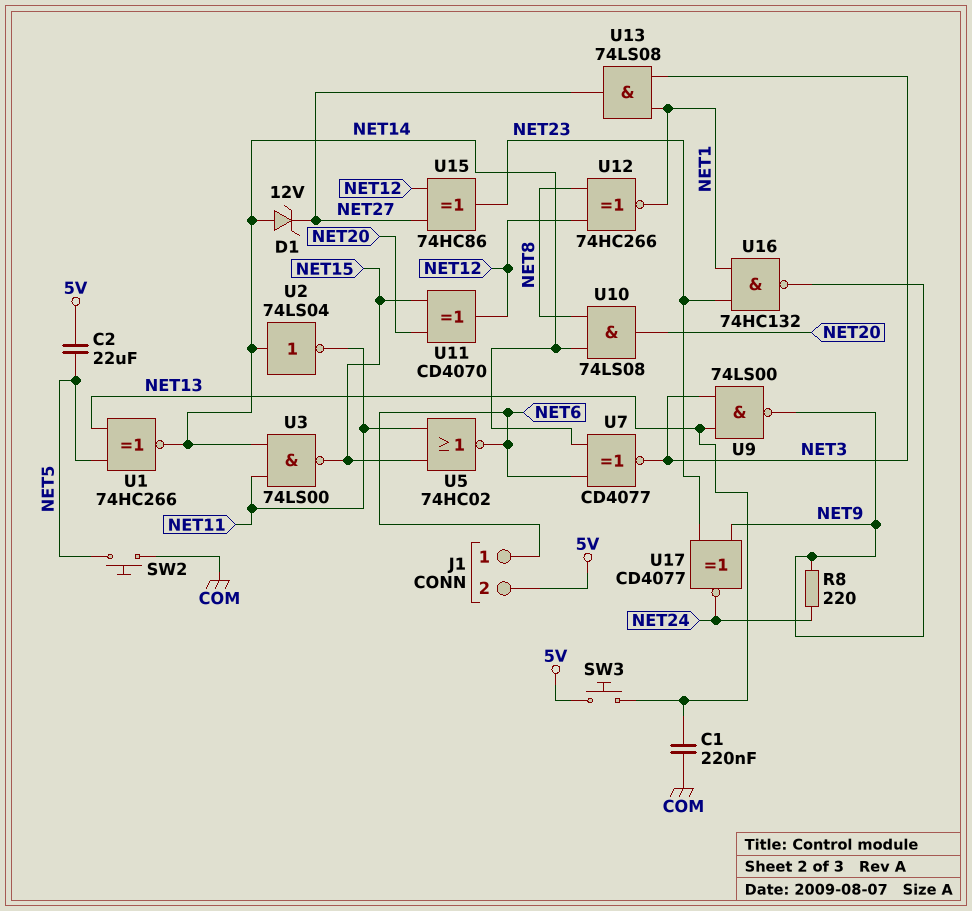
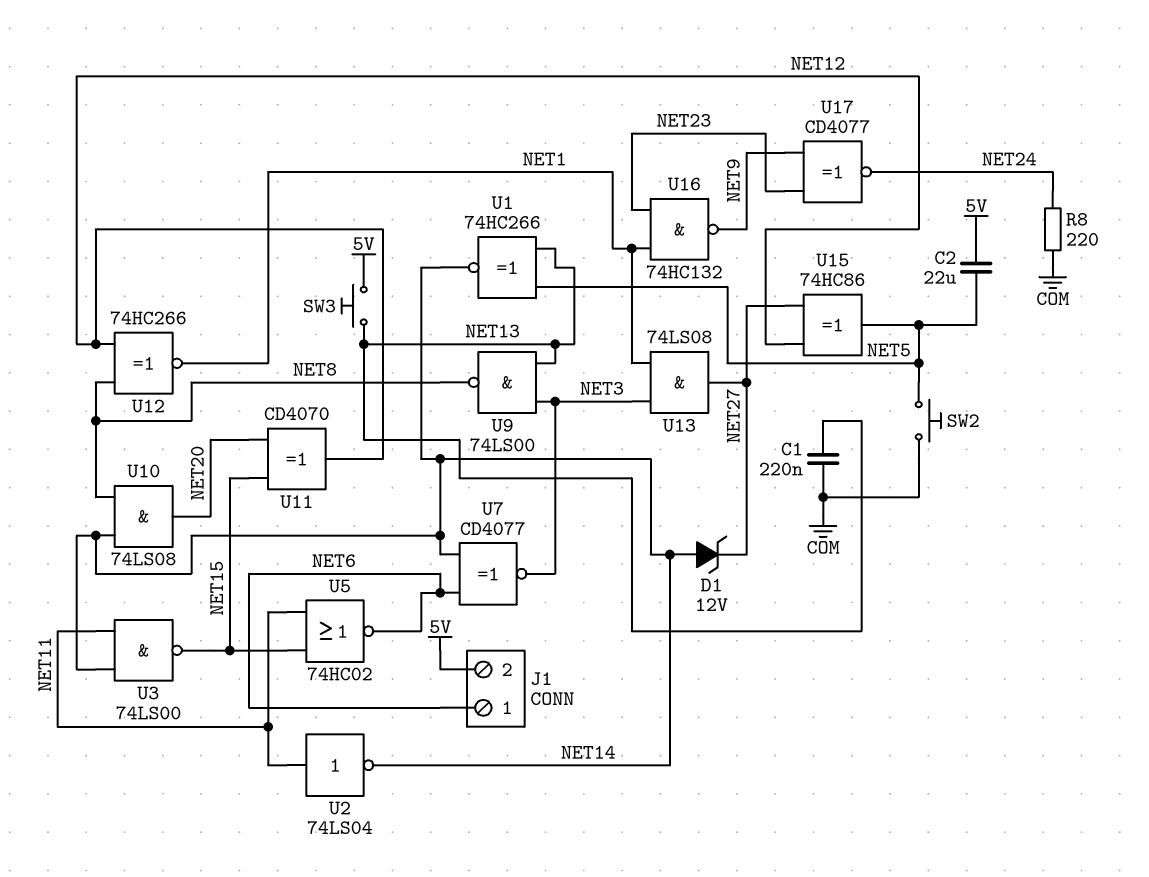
R8: 220 (NET9, NET24) -> 220 (COM, NET24)
U2: NOT 74LS04 (in NET14, out NET11) -> NOT 74LS04 (in NET11, out NET14)
U9: NAND 74LS00 (in NET3, in NET13, out NET9) -> NAND 74LS00 (in NET3, in NET13, out NET8)
U15: XOR 74HC86 (in NET12, in NET27, out NET23) -> XOR 74HC86 (in NET12, in NET27, out NET5)

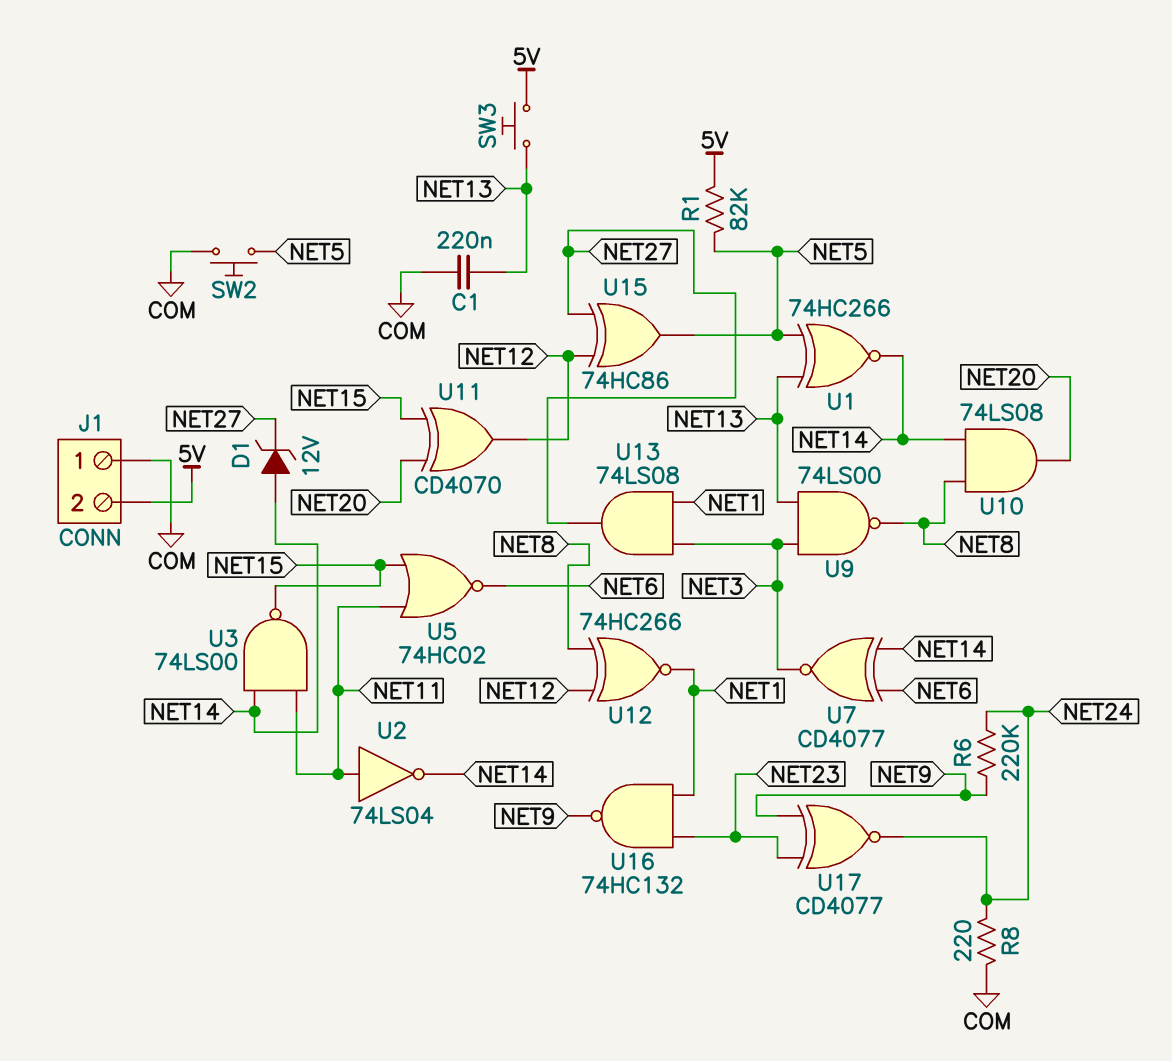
C2: 22uF (5V, NET5) -> none
J1 pin 1: NET6 -> COM
R1: none -> 82k (5V, NET5)
R6: none -> 220k (NET9, NET24)

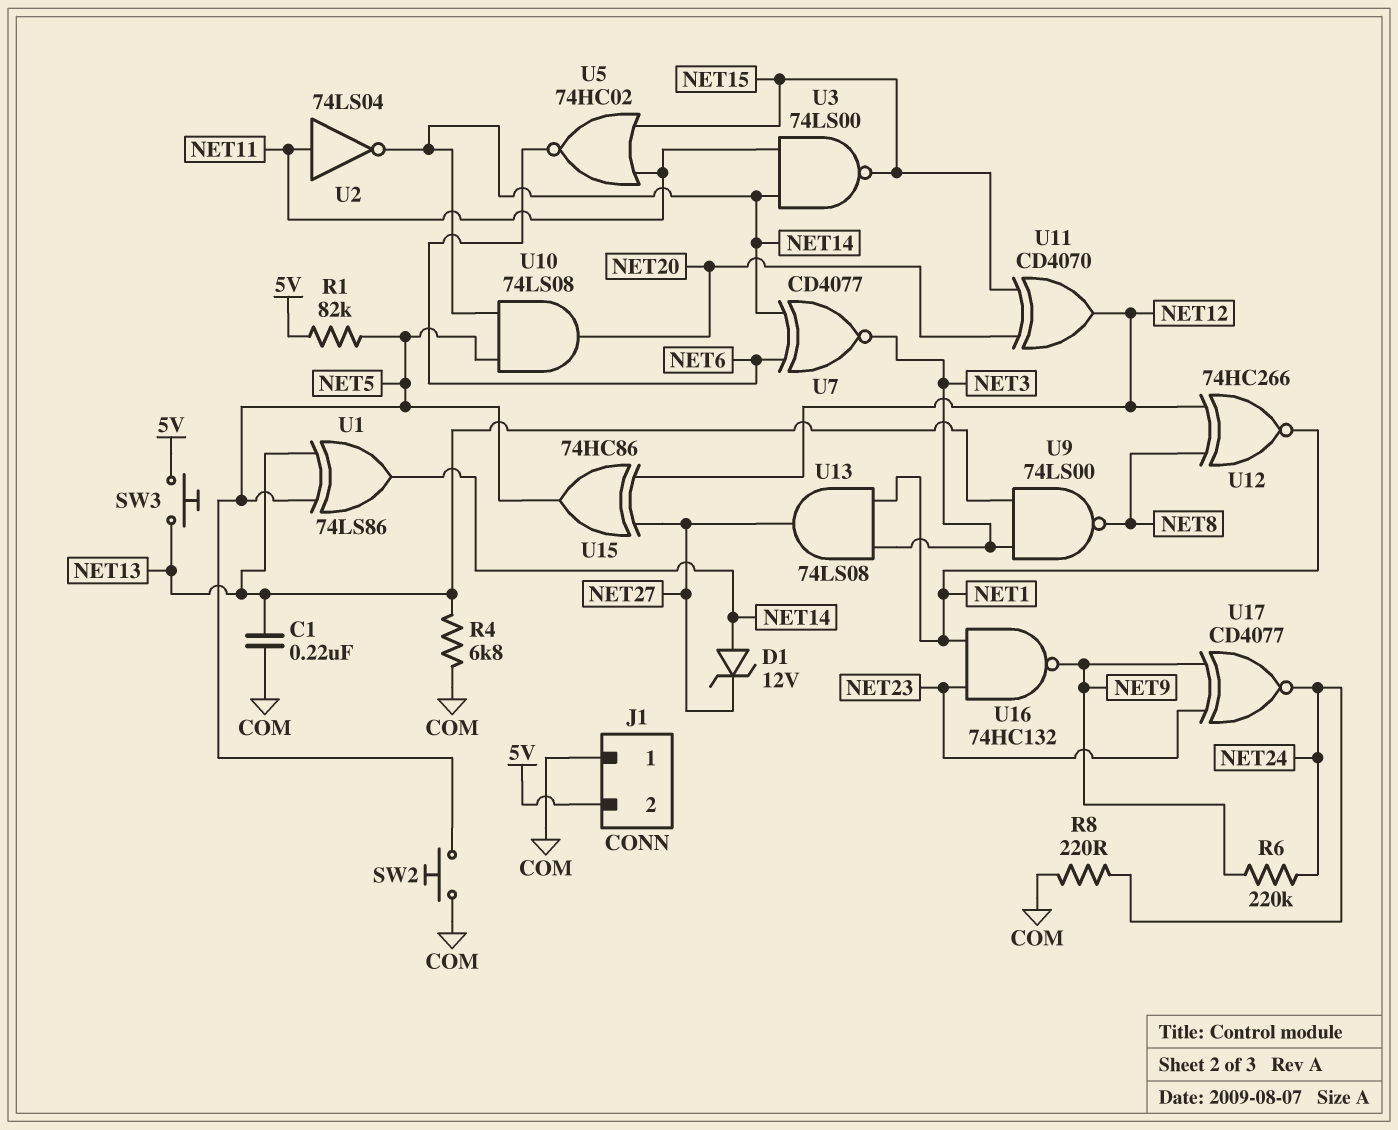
R4: none -> 6.8k (COM, NET13)
U1: XNOR 74HC266 (in NET5, in NET13, out NET14) -> XOR 74LS86 (in NET5, in NET13, out NET14)
U10: AND 74LS08 (in NET8, in NET14, out NET20) -> AND 74LS08 (in NET5, in NET14, out NET20)

